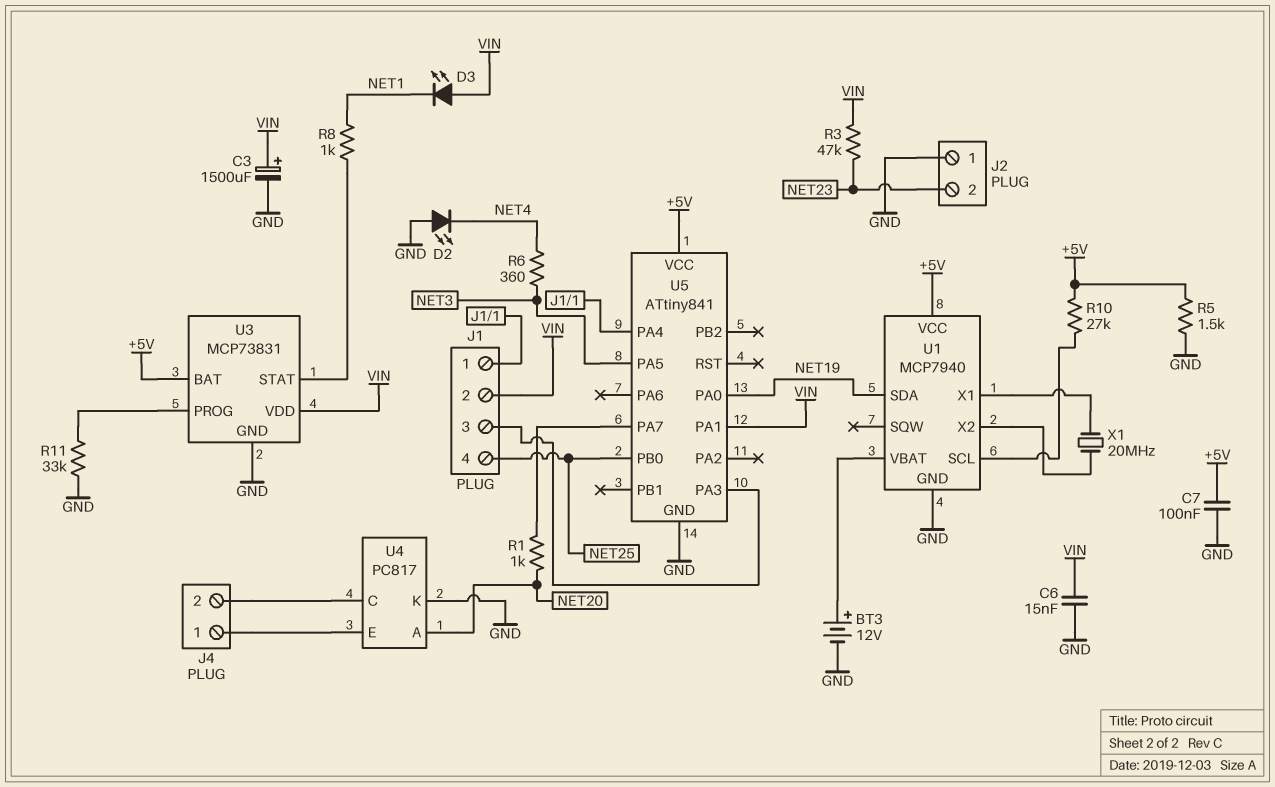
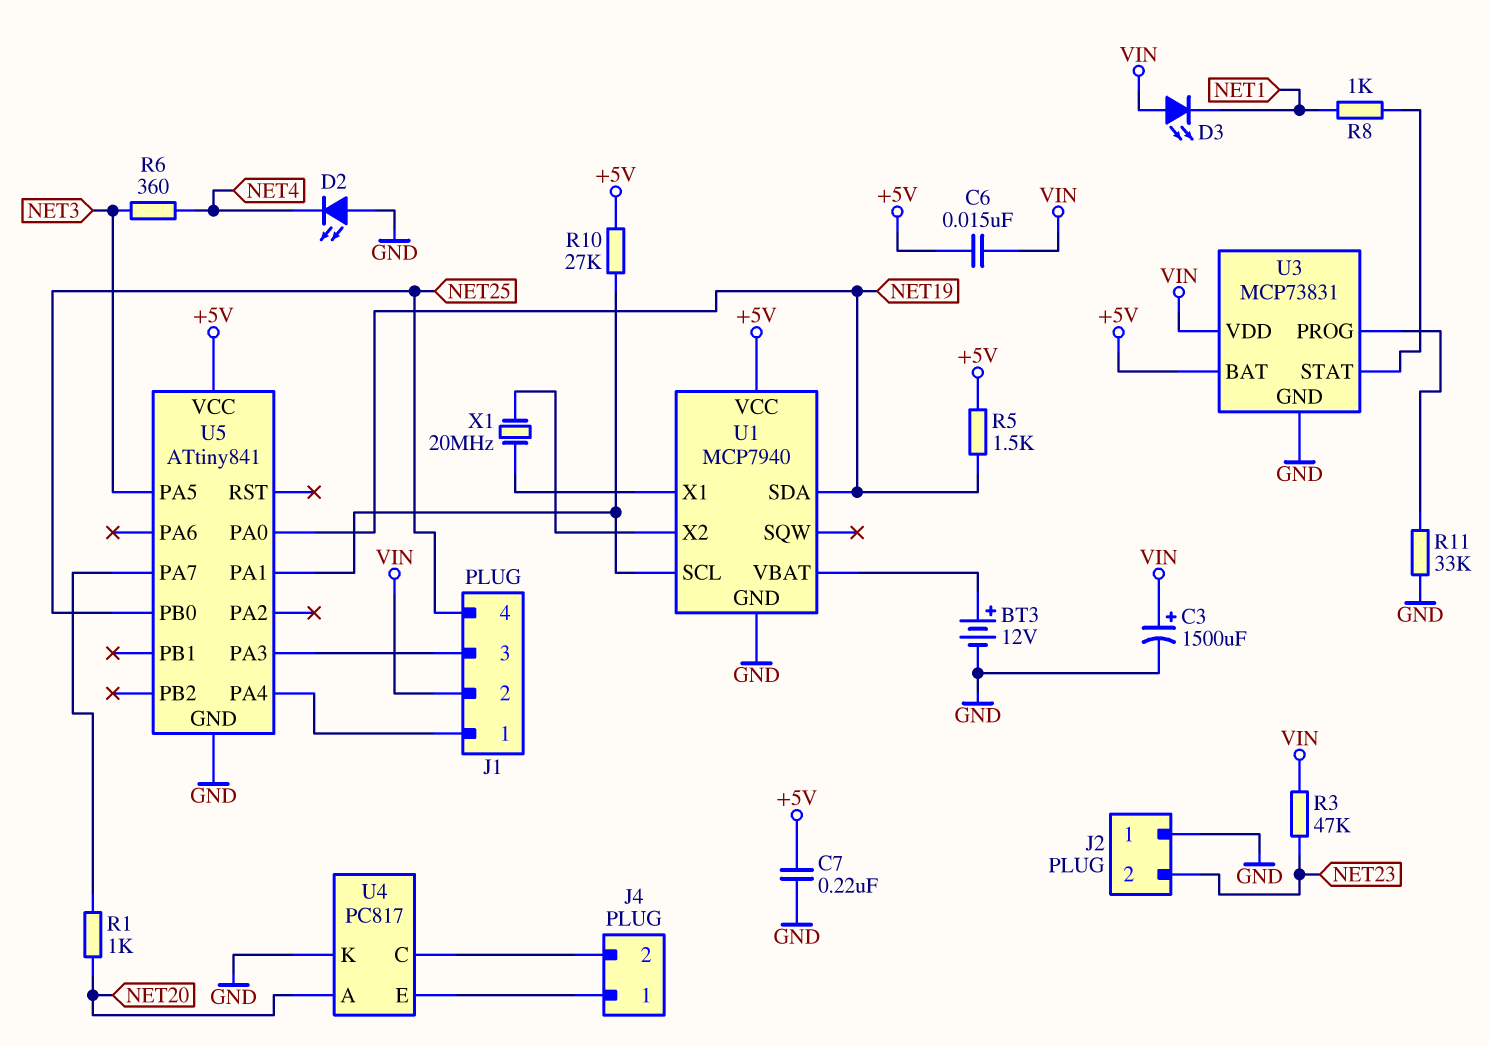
C6: 15nF (GND, VIN) -> 15nF (+5V, VIN)
C7: 100nF (+5V, GND) -> 220nF (+5V, GND)
R5: 1.5k (+5V, GND) -> 1.5k (+5V, NET19)
U5 pin PA1: VIN -> U1/SCL

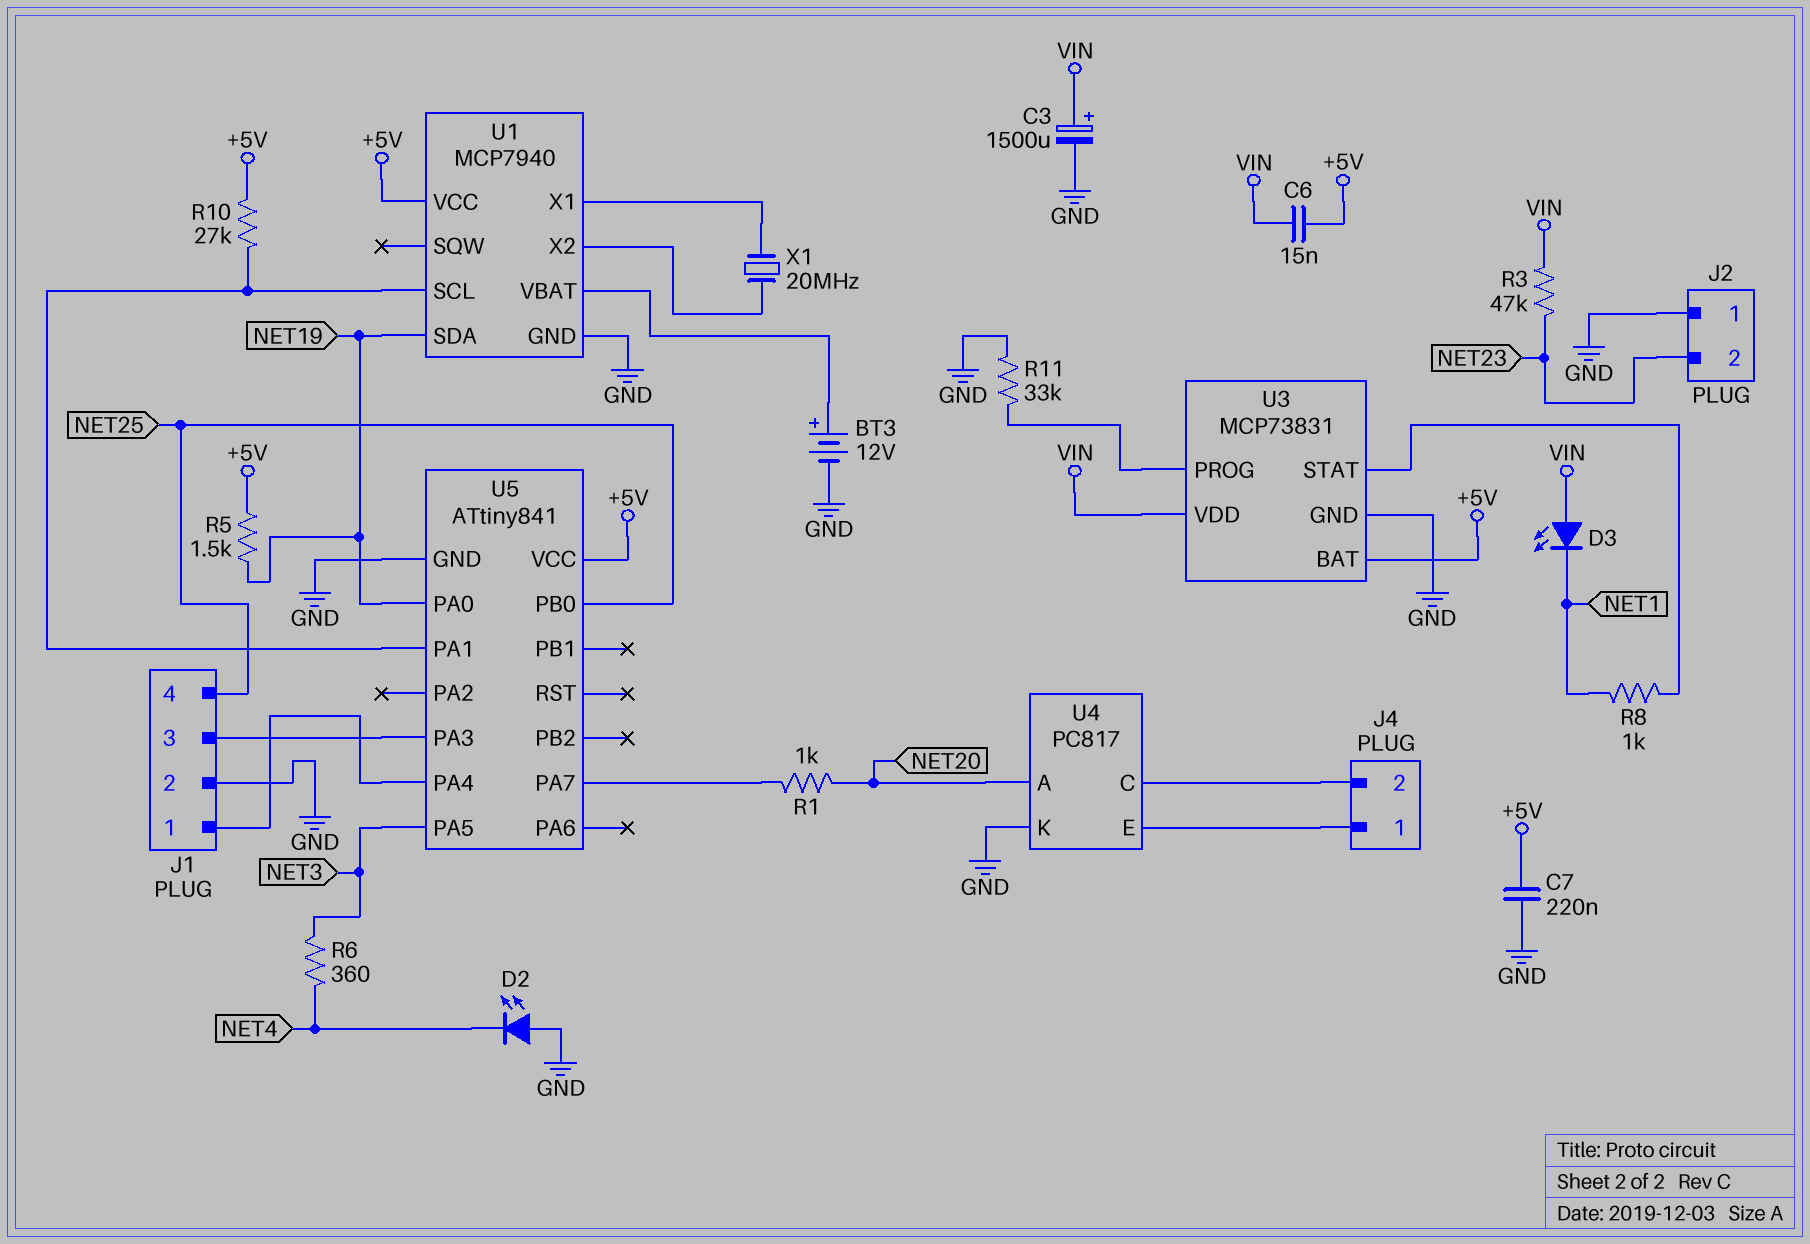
J1 pin 2: VIN -> GND

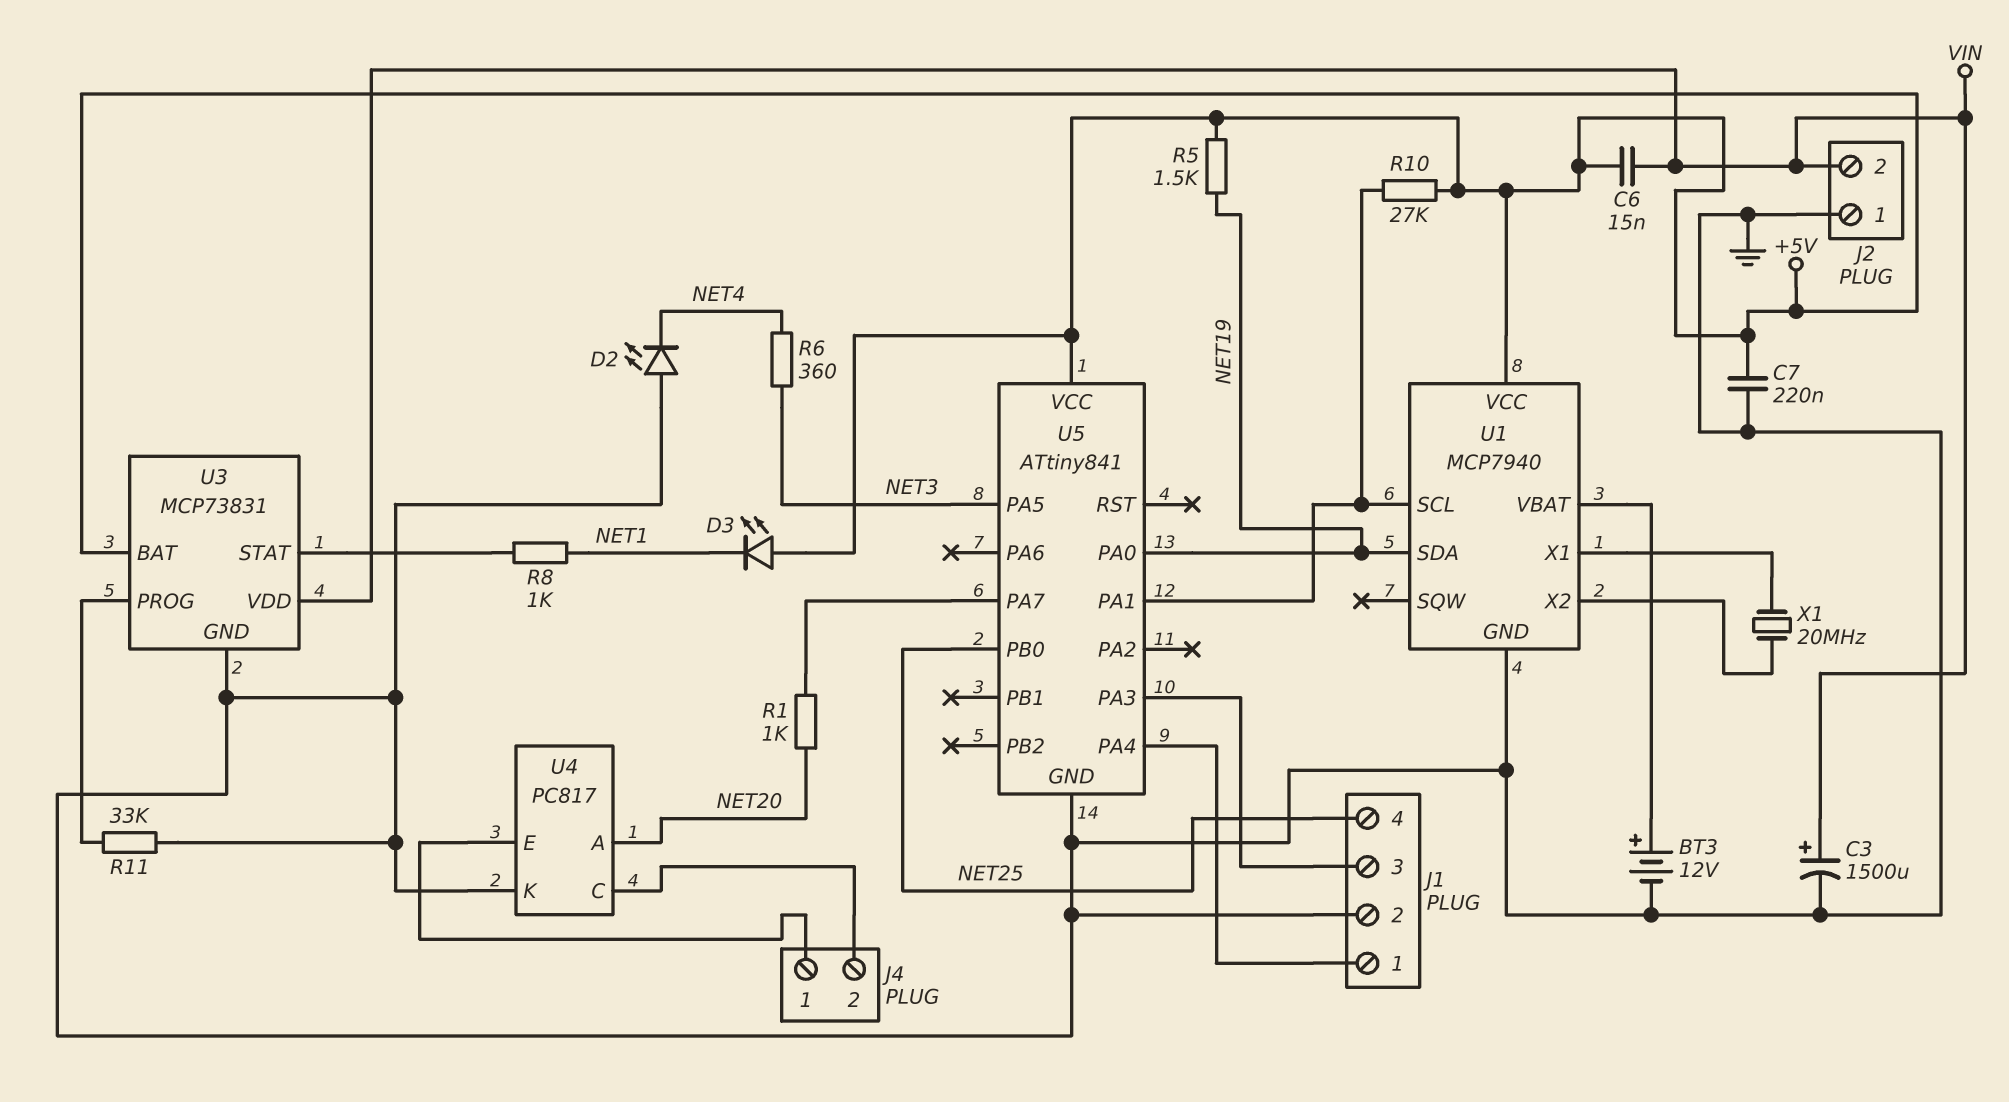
D3: LED (A VIN, K NET1) -> LED (A +5V, K NET1)
J2 pin 2: NET23 -> VIN
R3: 47k (NET23, VIN) -> none

